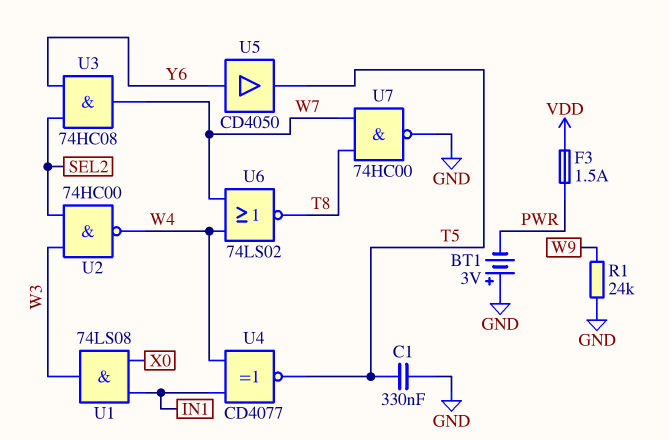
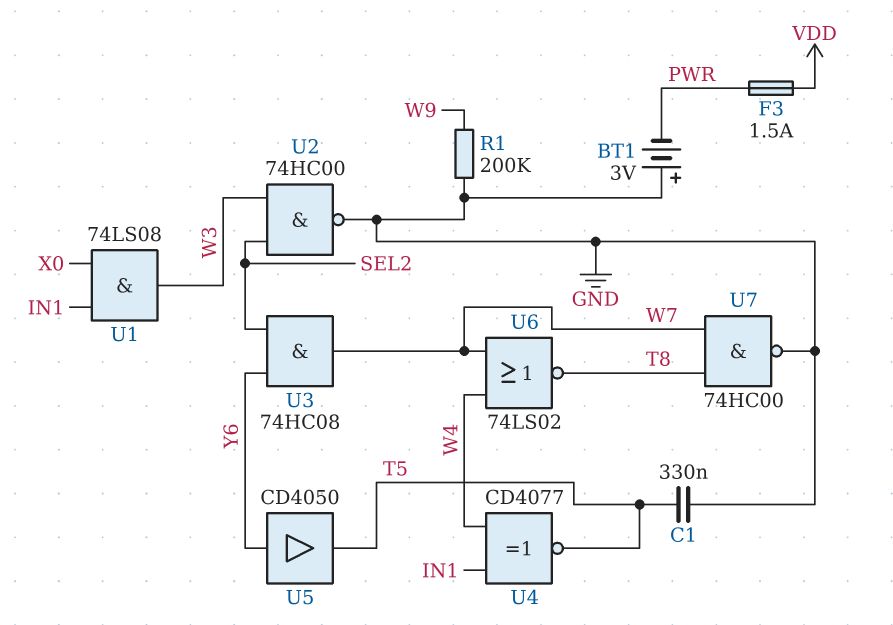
R1: 24k (GND, W9) -> 200k (GND, W9)
U2: NAND 74HC00 (in SEL2, in W3, out W4) -> NAND 74HC00 (in SEL2, in W3, out GND)

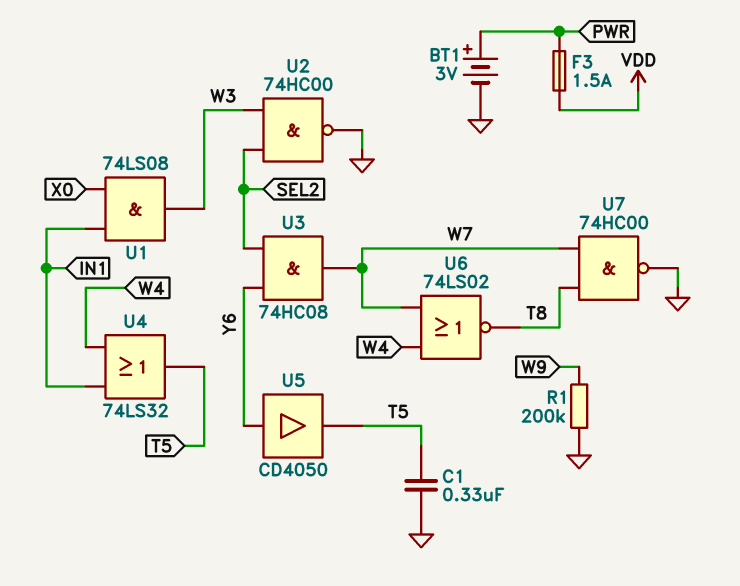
BT1: 3V (plus GND, minus PWR) -> 3V (plus PWR, minus GND)
U4: XNOR CD4077 (in IN1, in W4, out T5) -> OR 74LS32 (in IN1, in W4, out T5)

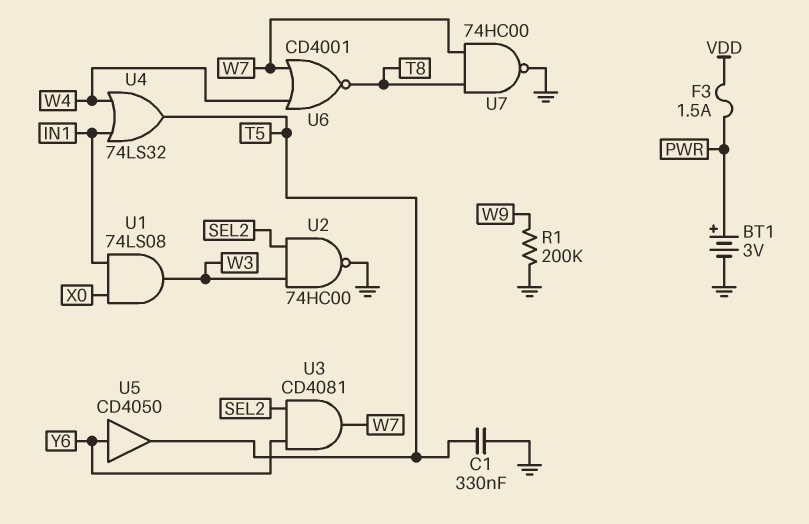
U3: AND 74HC08 (in SEL2, in Y6, out W7) -> AND CD4081 (in SEL2, in Y6, out W7)
U6: NOR 74LS02 (in W4, in W7, out T8) -> NOR CD4001 (in W4, in W7, out T8)

